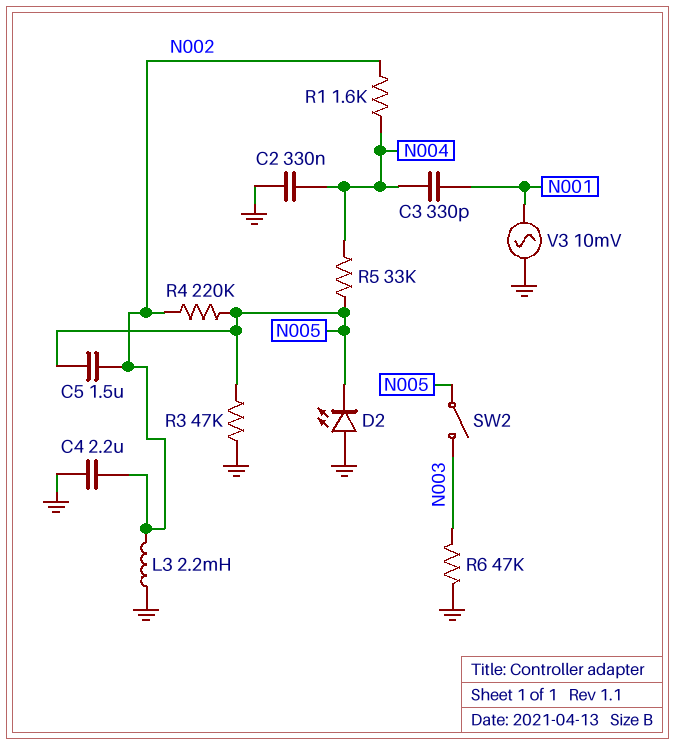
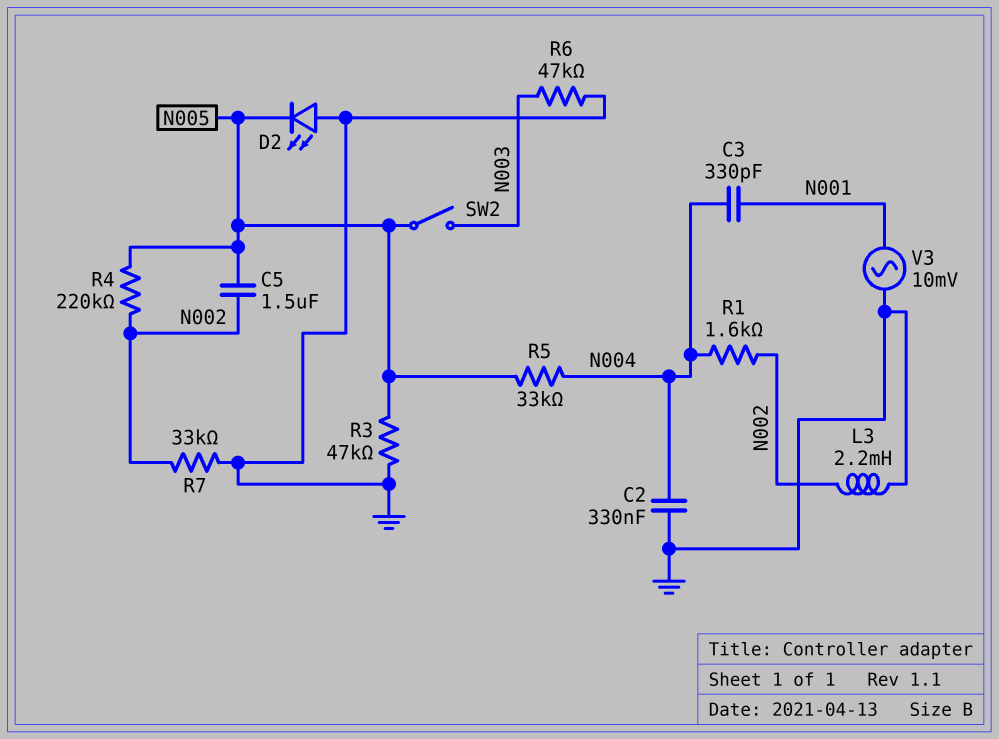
C4: 2.2uF (GND, N002) -> none
R7: none -> 33k (GND, N002)

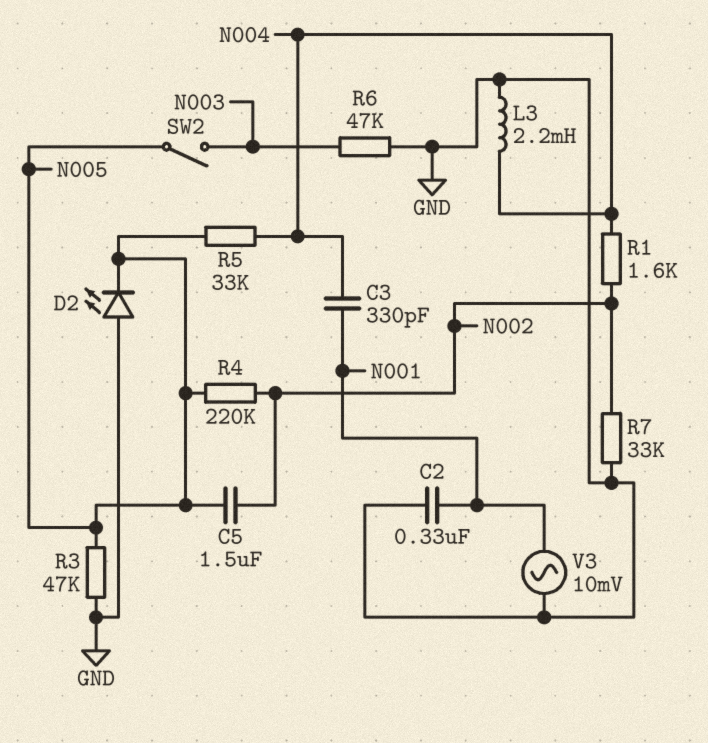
C2: 330nF (GND, N004) -> 330nF (GND, N001)
L3: 2.2mH (GND, N002) -> 2.2mH (GND, N004)

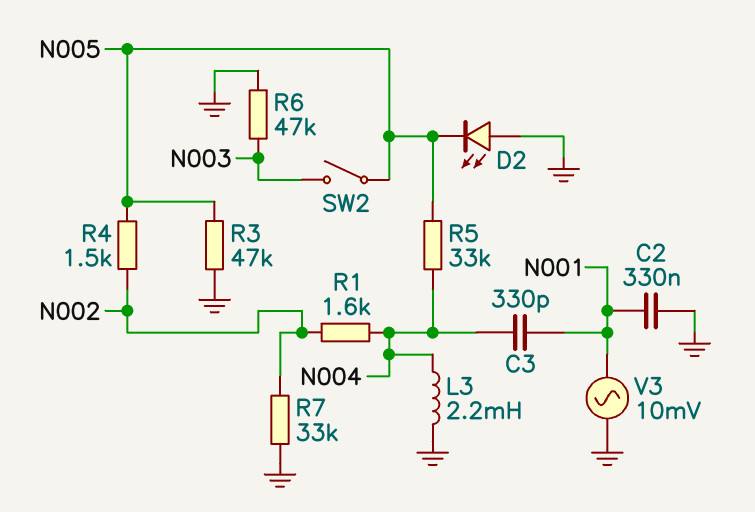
C5: 1.5uF (N002, N005) -> none
R4: 220k (N002, N005) -> 1.5k (N002, N005)

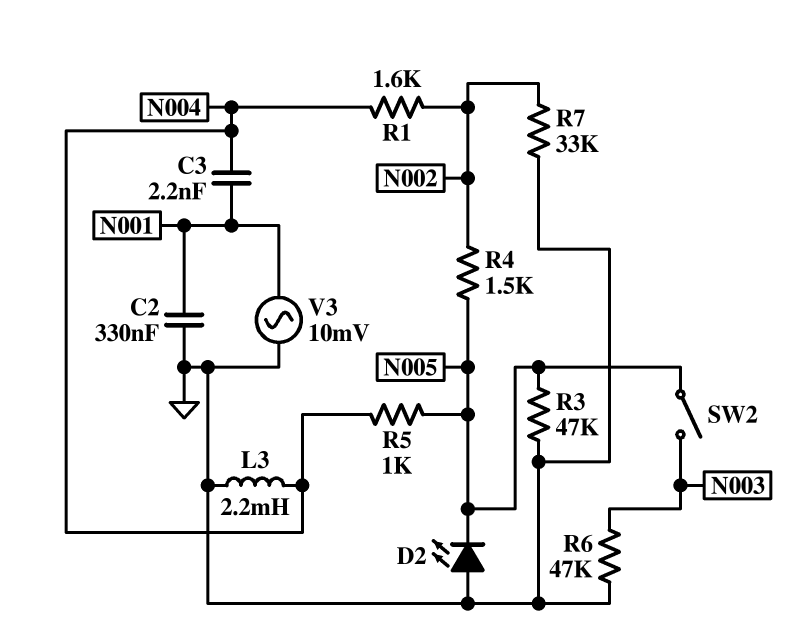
C3: 330pF (N001, N004) -> 2.2nF (N001, N004)
R5: 33k (N004, N005) -> 1k (N004, N005)

